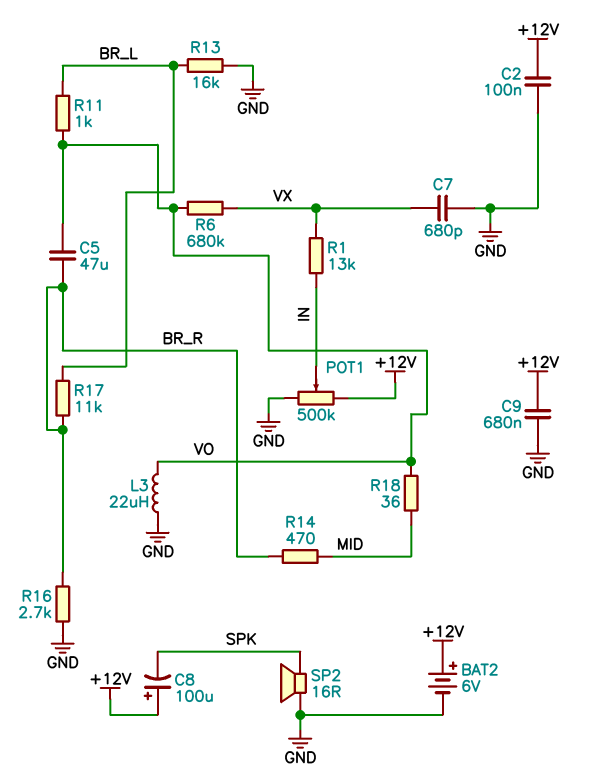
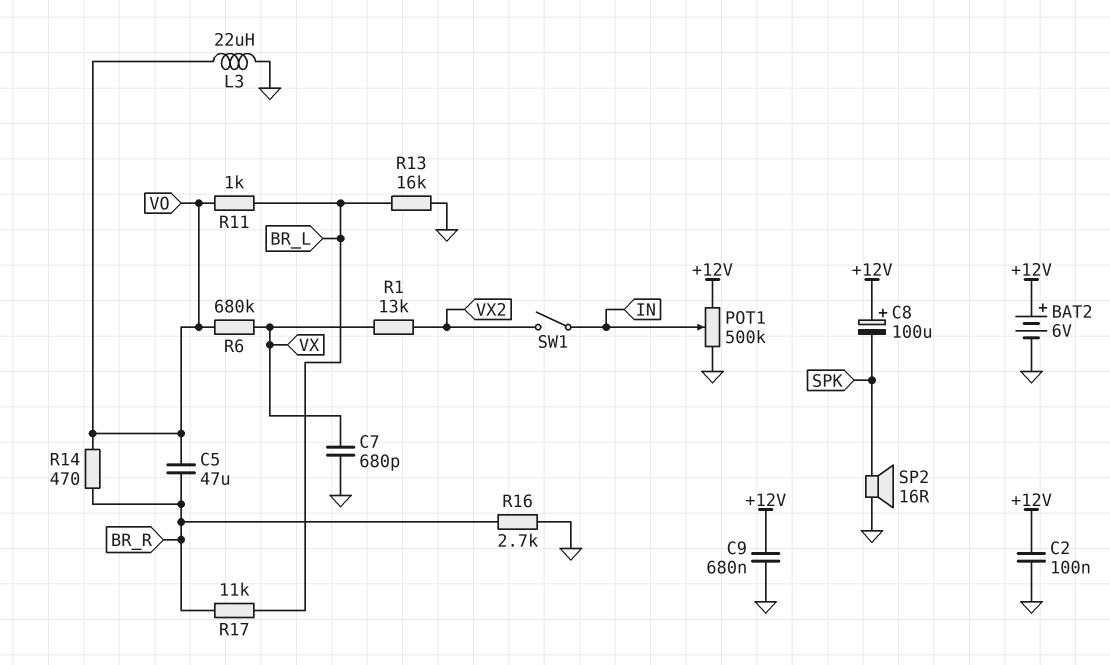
R1: 13k (IN, VX) -> 13k (VX, VX2)
R14: 470 (BR_R, MID) -> 470 (BR_R, VO)
R18: 36 (MID, VO) -> none
SW1: none -> switch (IN, VX2)

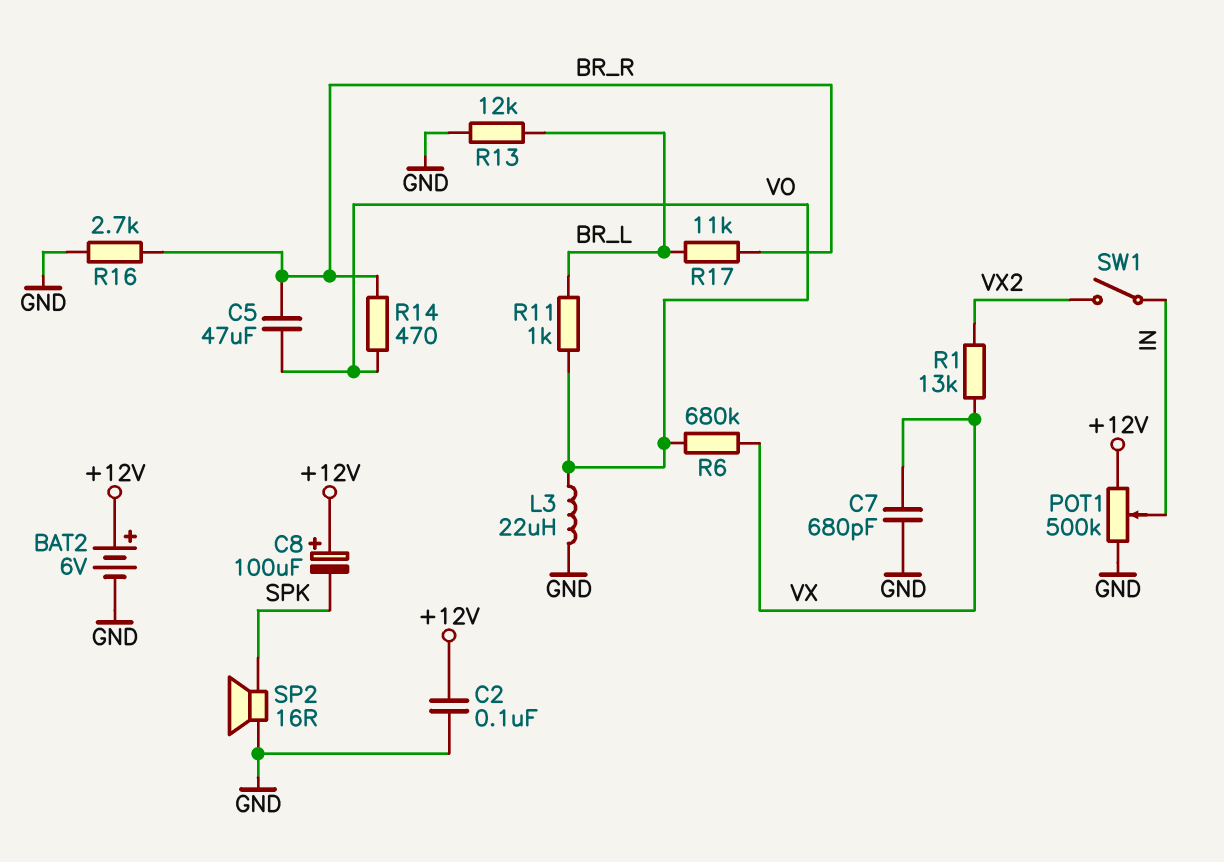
C9: 680nF (+12V, GND) -> none
R13: 16k (BR_L, GND) -> 12k (BR_L, GND)

